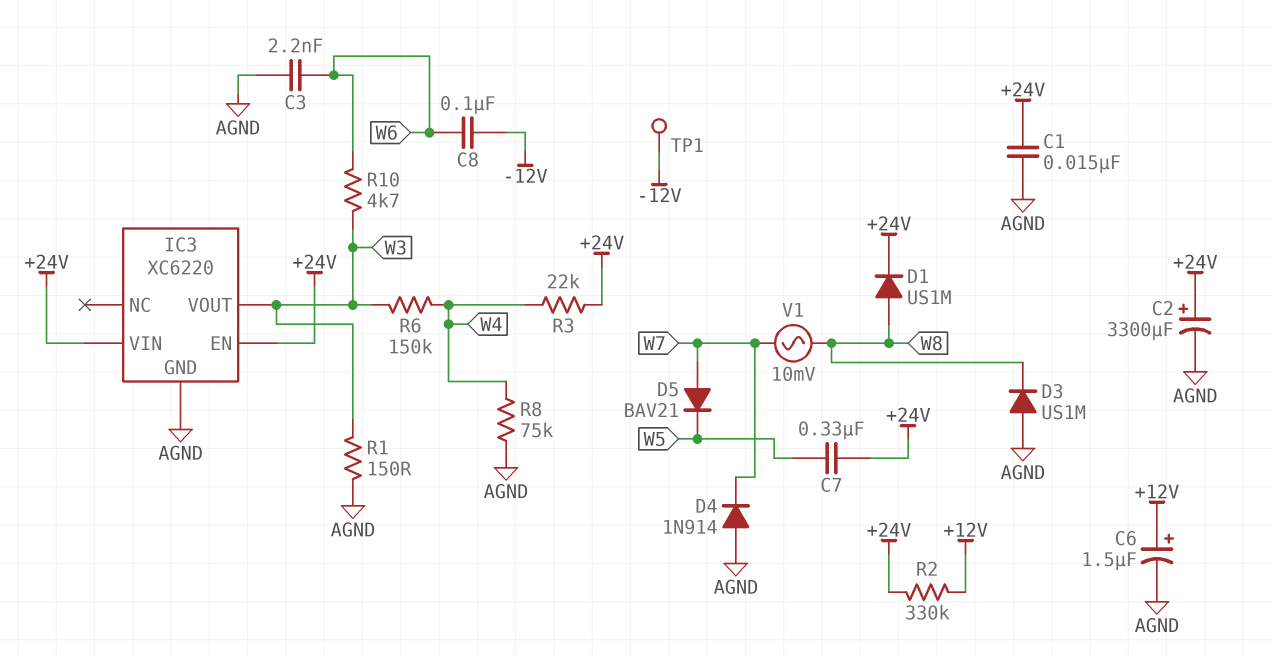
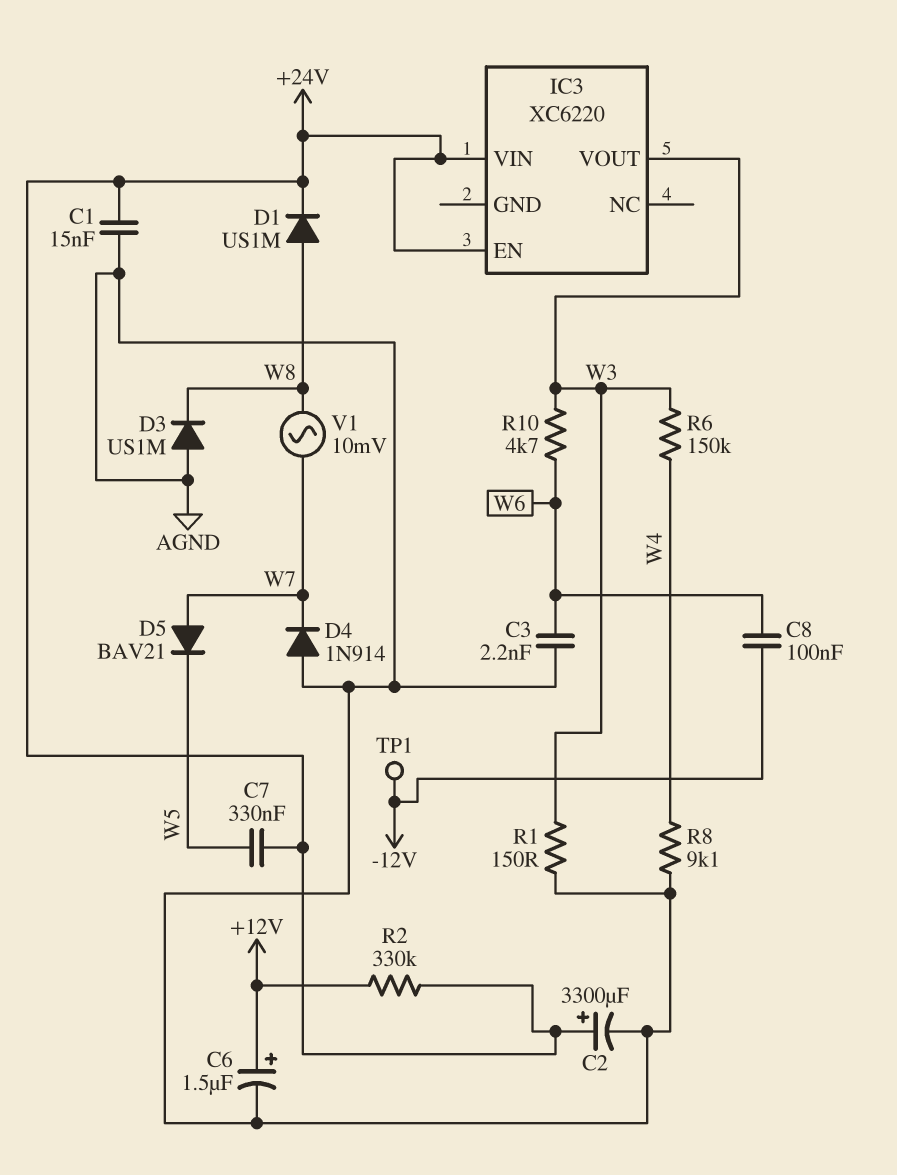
IC3 pin GND: AGND -> none
R3: 22k (+24V, W4) -> none
R8: 75k (AGND, W4) -> 9.1k (AGND, W4)

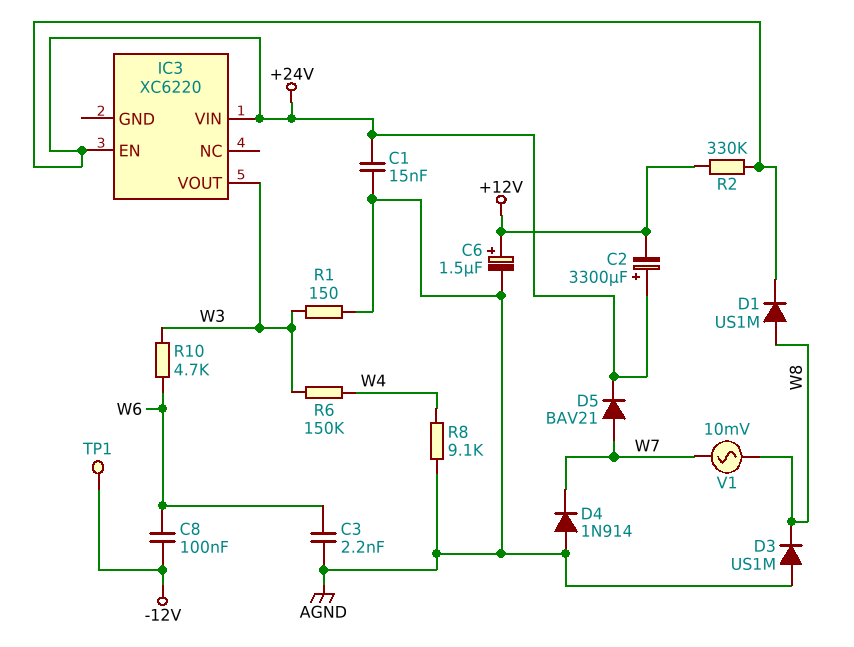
C2: 3300uF (plus +24V, minus AGND) -> 3300uF (plus +24V, minus +12V)
C7: 330nF (+24V, W5) -> none
D5: diode BAV21 (A W7, K W5) -> diode BAV21 (A W7, K +24V)

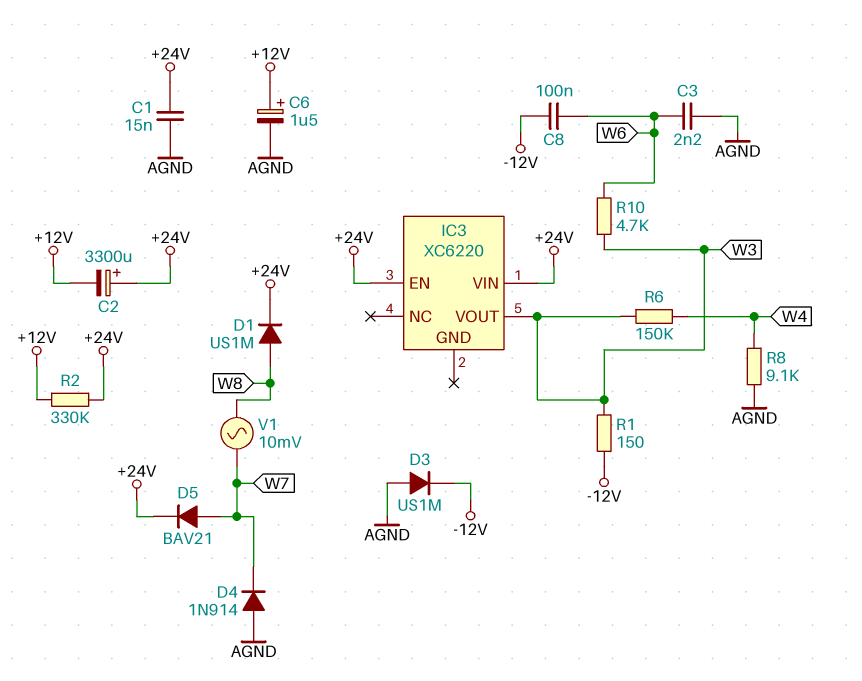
D3: diode US1M (A AGND, K W8) -> diode US1M (A AGND, K -12V)
R1: 150 (AGND, W3) -> 150 (-12V, W3)
TP1: test point (-12V) -> none

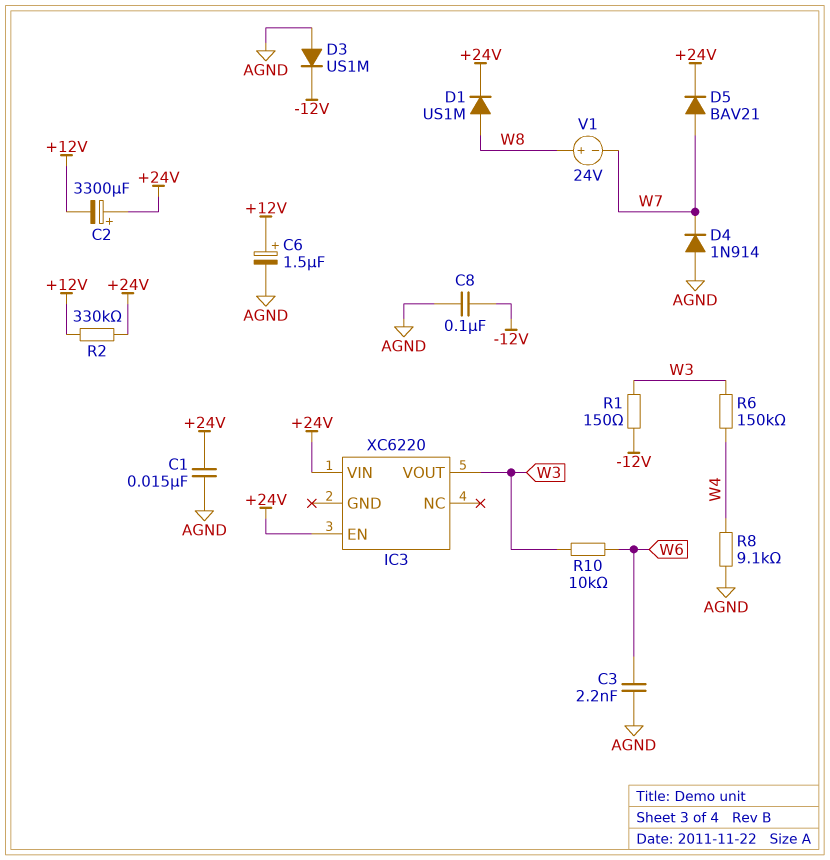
C8: 100nF (-12V, W6) -> 100nF (-12V, AGND)
R10: 4.7k (W3, W6) -> 10k (W3, W6)
V1: AC 10mV (W7, W8) -> 24V (plus W8, minus W7)

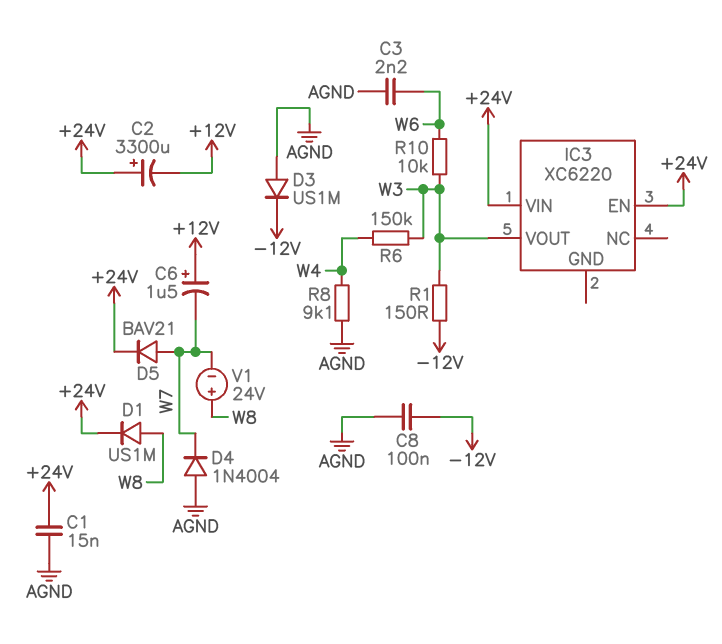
C6: 1.5uF (plus +12V, minus AGND) -> 1.5uF (plus +12V, minus W7)
D4: diode 1N914 (A AGND, K W7) -> diode 1N4004 (A AGND, K W7)
R2: 330k (+12V, +24V) -> none

